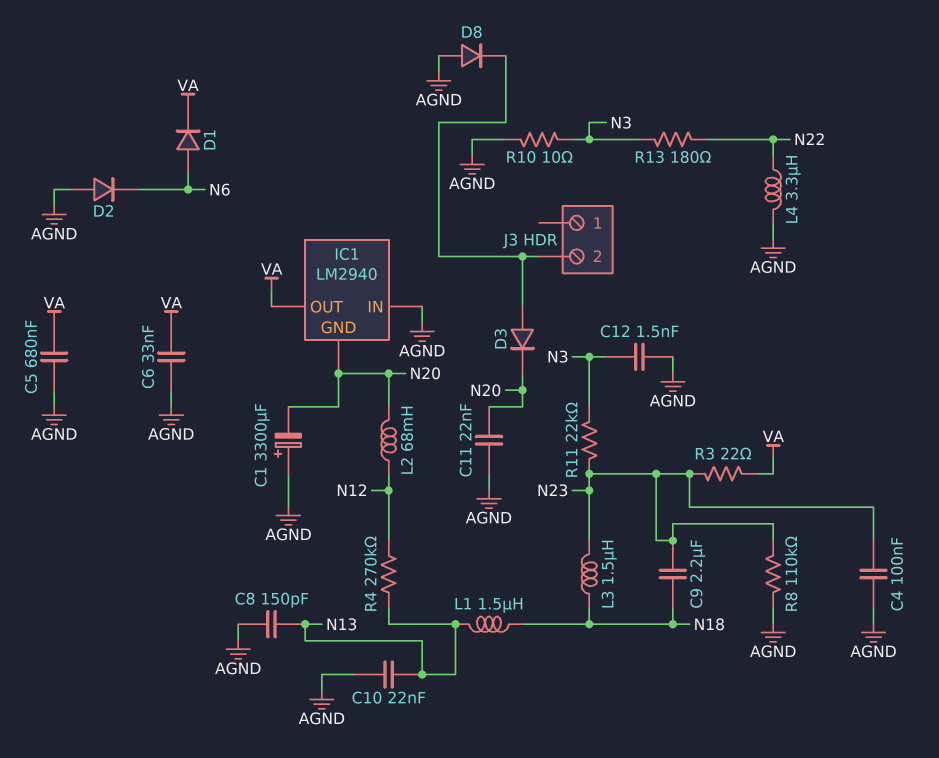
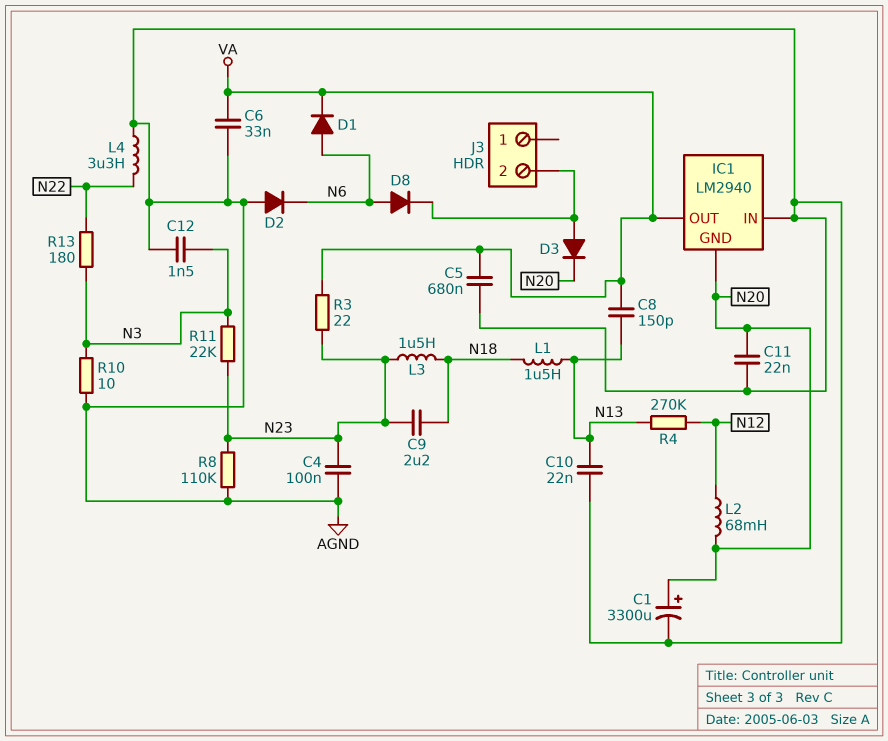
C1: 3300uF (plus AGND, minus N20) -> 3300uF (plus N20, minus AGND)
C8: 150pF (AGND, N13) -> 150pF (N13, VA)
D8: diode (A AGND, K J3/2) -> diode (A N6, K J3/2)

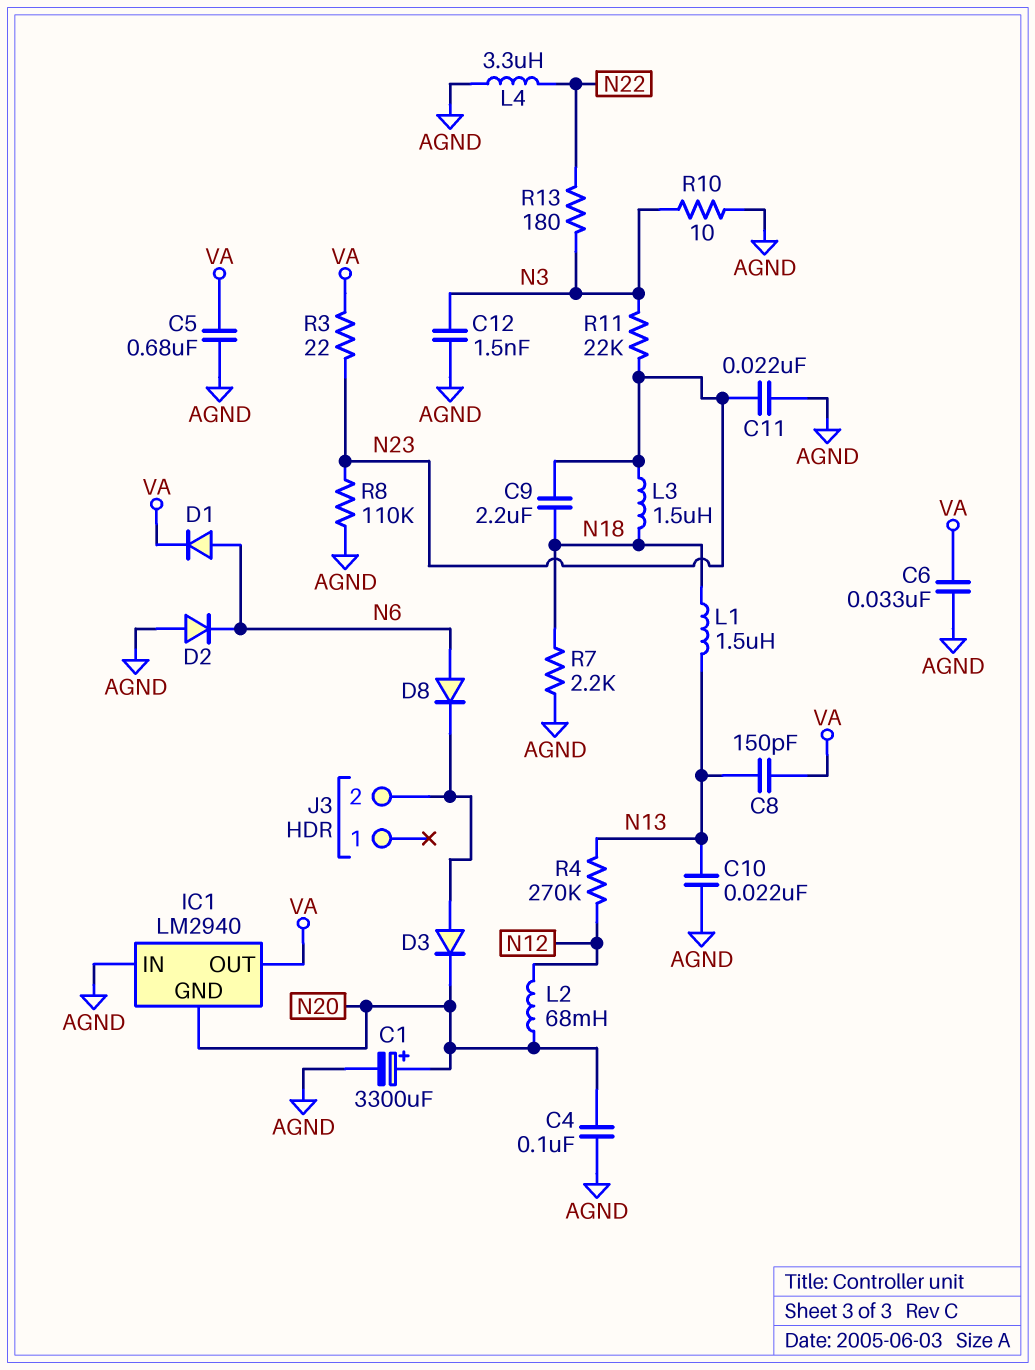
C4: 100nF (AGND, N23) -> 100nF (AGND, N20)
C11: 22nF (AGND, N20) -> 22nF (AGND, N23)
R7: none -> 2.2k (AGND, N18)

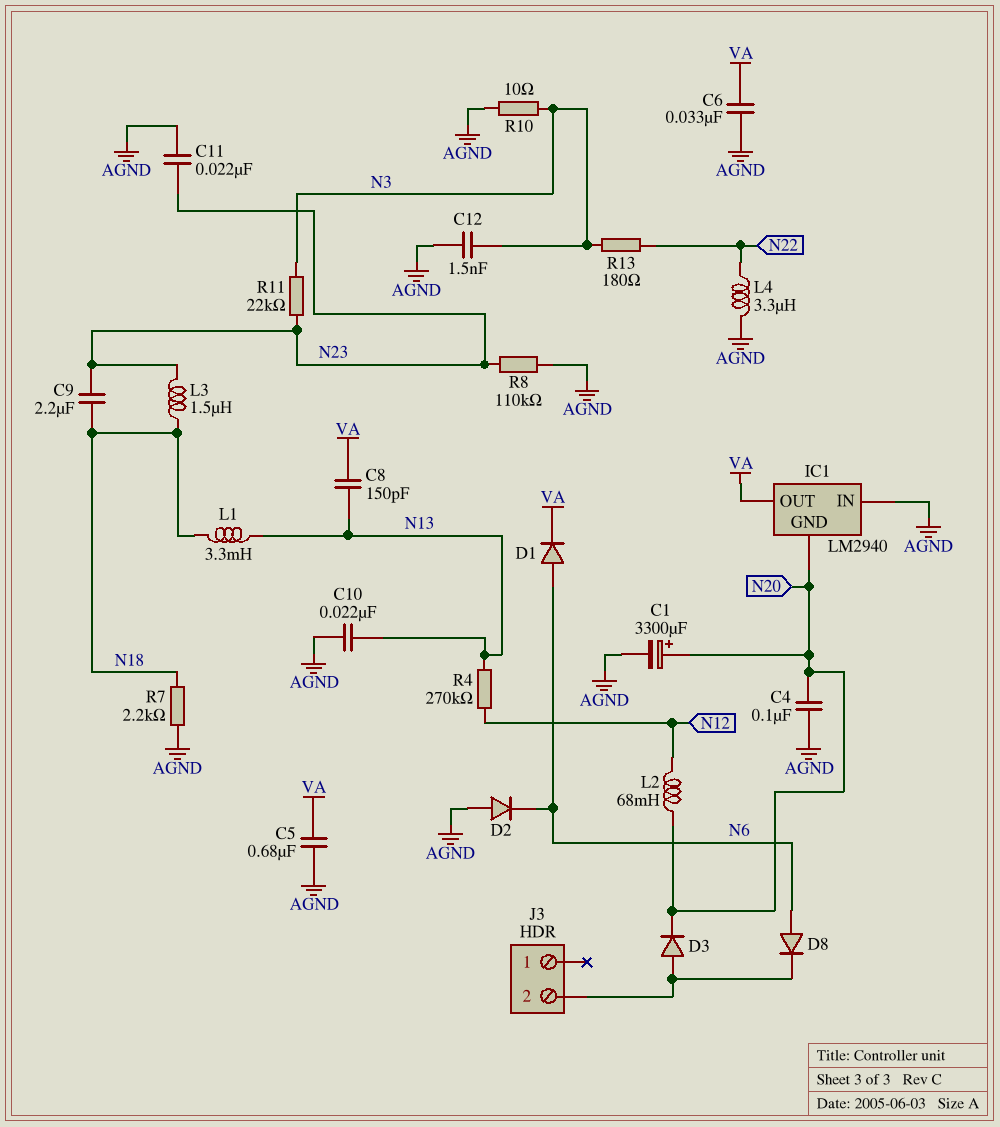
L1: 1.5uH (N13, N18) -> 3.3mH (N13, N18)
R3: 22 (N23, VA) -> none

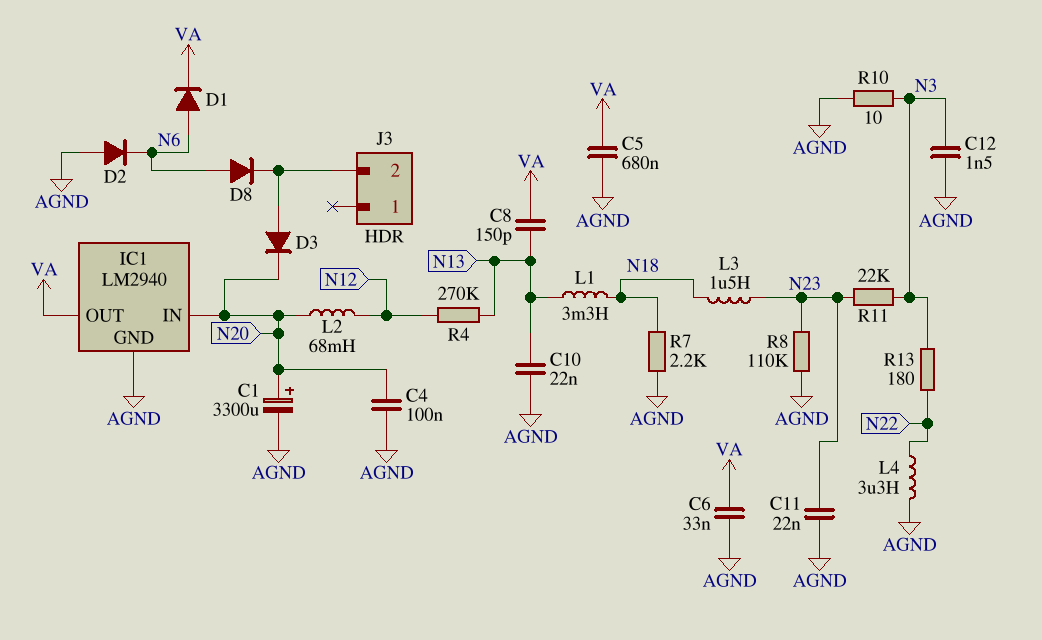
C9: 2.2uF (N18, N23) -> none
IC1 pin GND: N20 -> AGND
IC1 pin IN: AGND -> N20

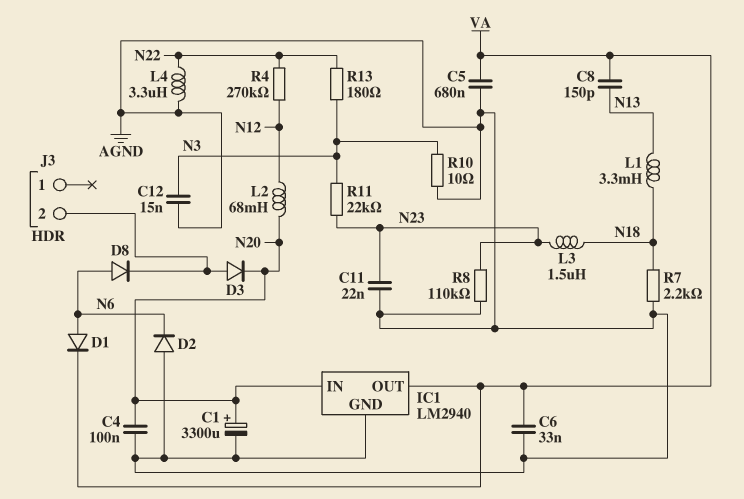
C10: 22nF (AGND, N13) -> none
C12: 1.5nF (AGND, N3) -> 15nF (AGND, N3)
R4: 270k (N12, N13) -> 270k (N12, N22)

